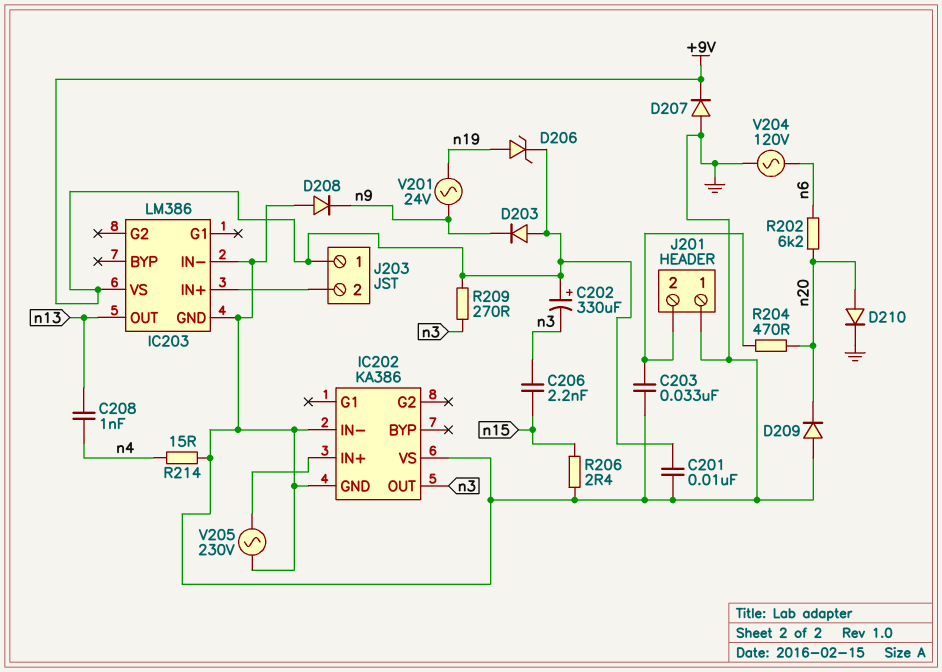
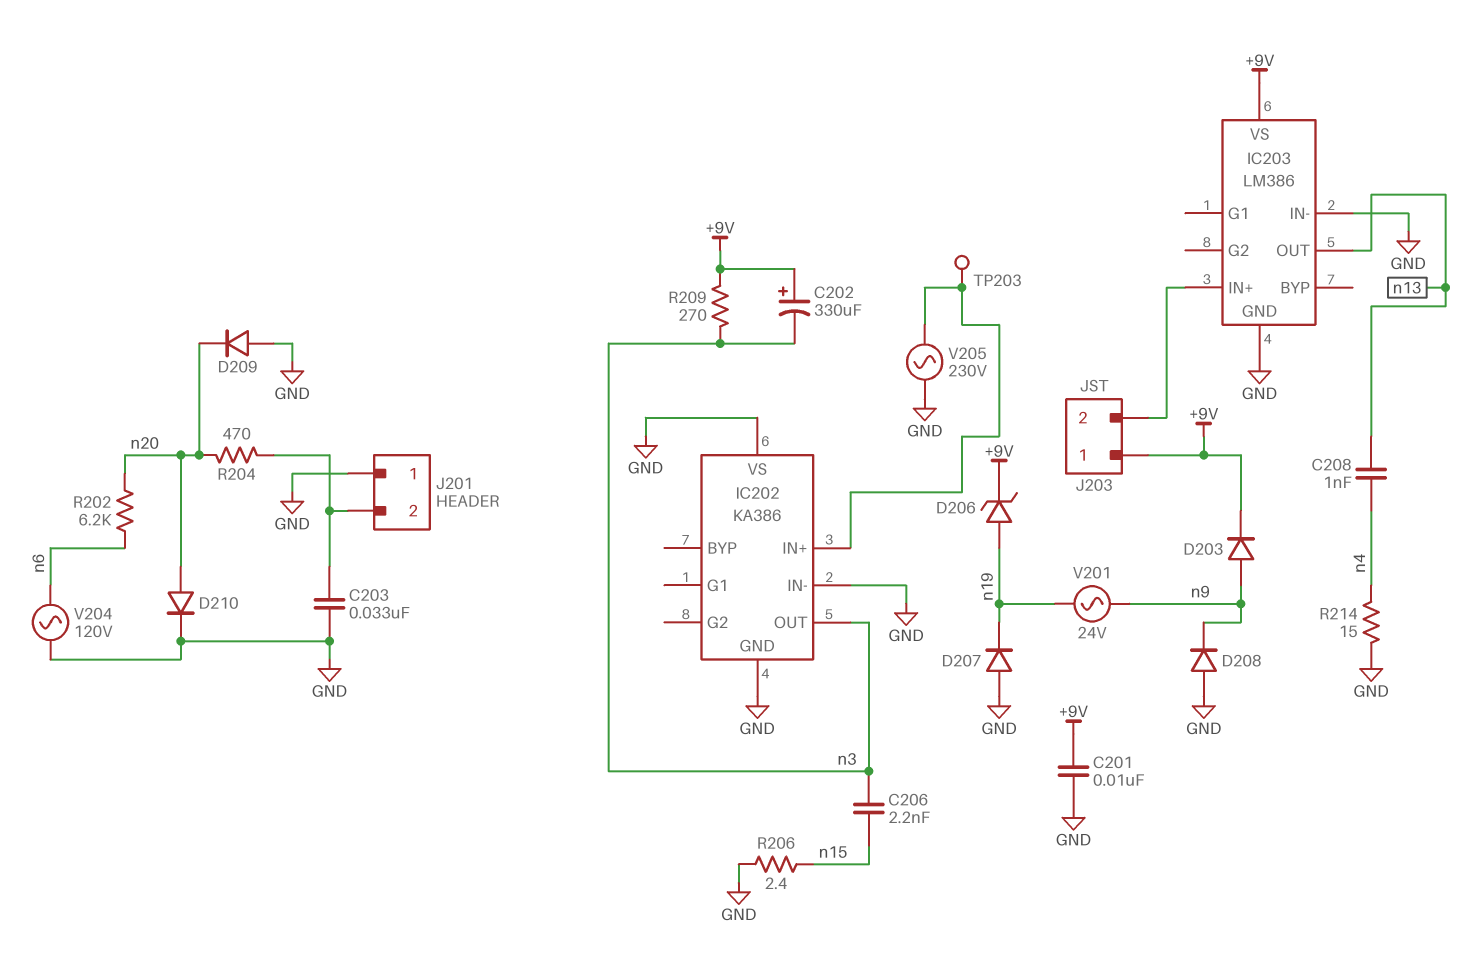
D203: diode (A +9V, K n9) -> diode (A n9, K +9V)
D207: diode (A GND, K +9V) -> diode (A GND, K n19)
TP203: none -> test point (IC202/IN+)

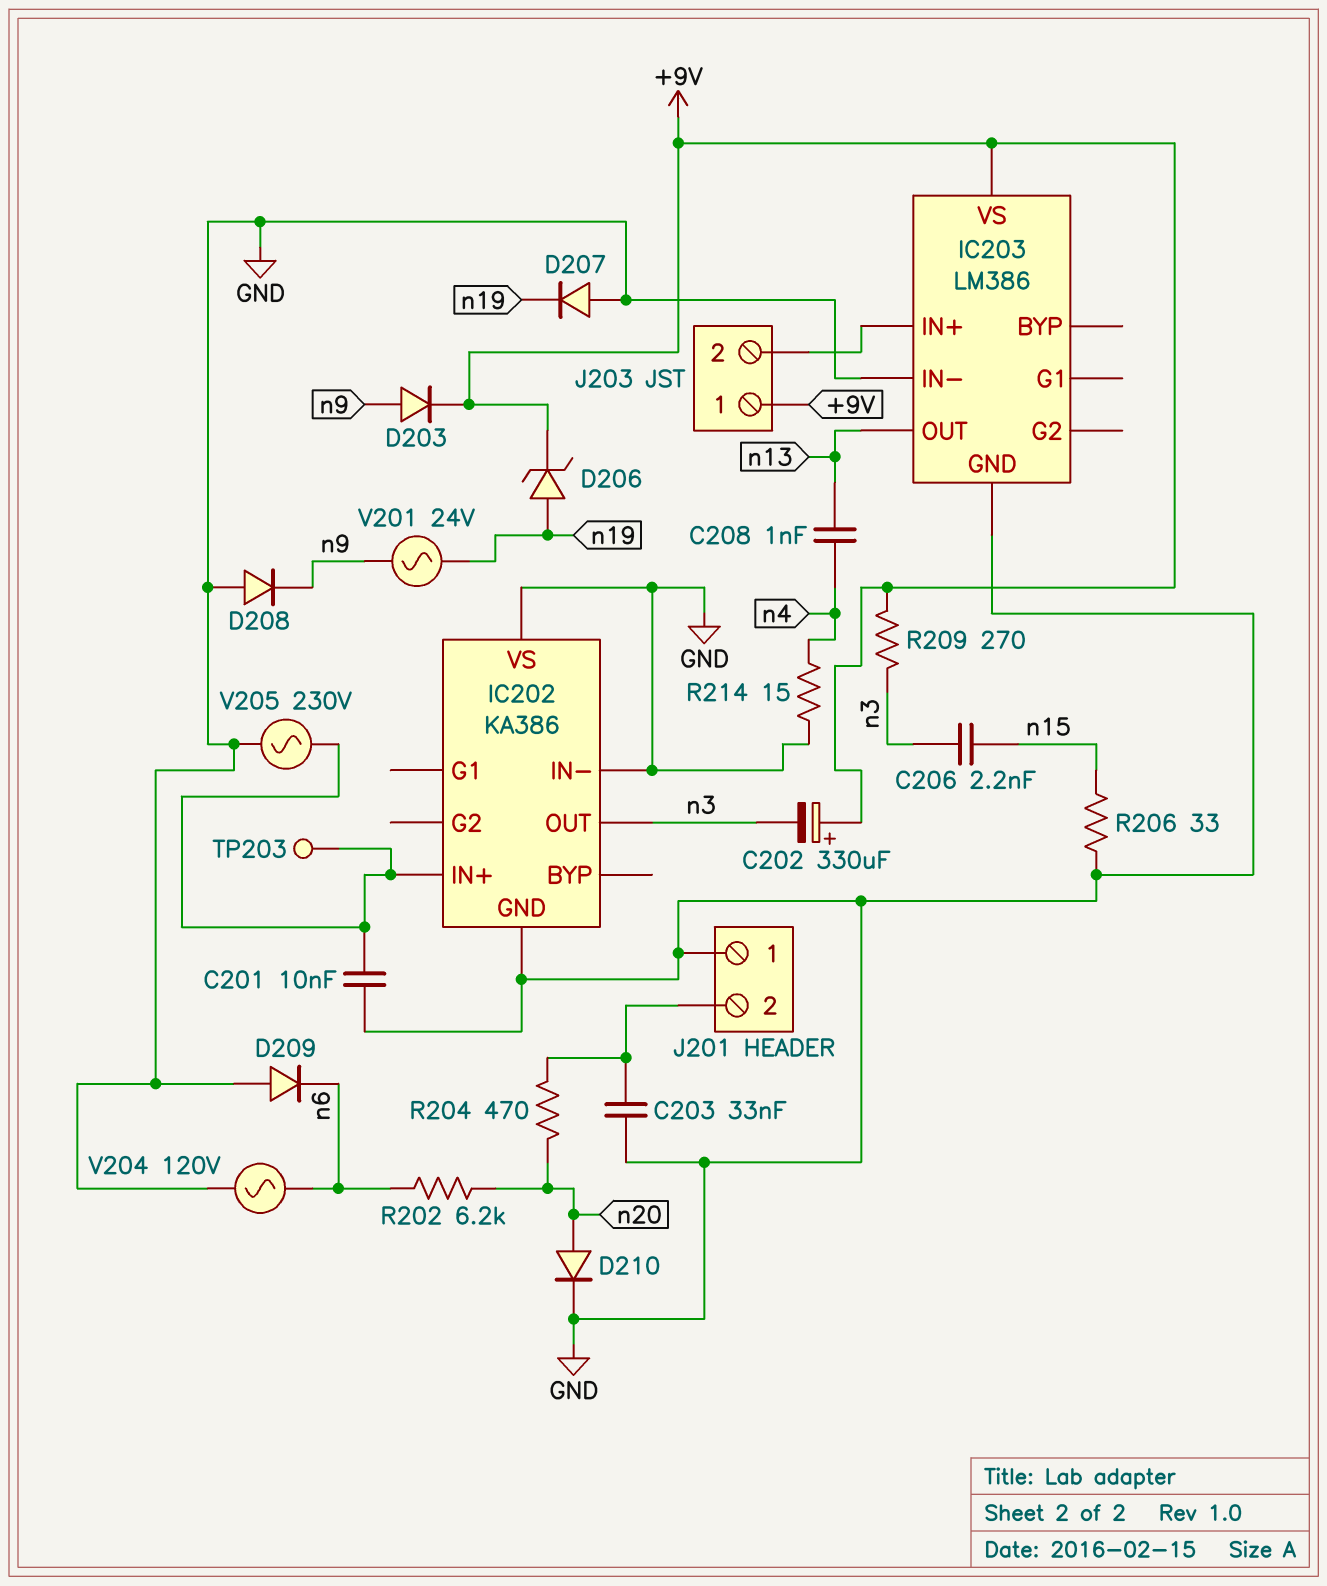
C201: 10nF (+9V, GND) -> 10nF (GND, IC202/IN+)
D209: diode (A GND, K n20) -> diode (A GND, K n6)
R206: 2.4 (GND, n15) -> 33 (GND, n15)

